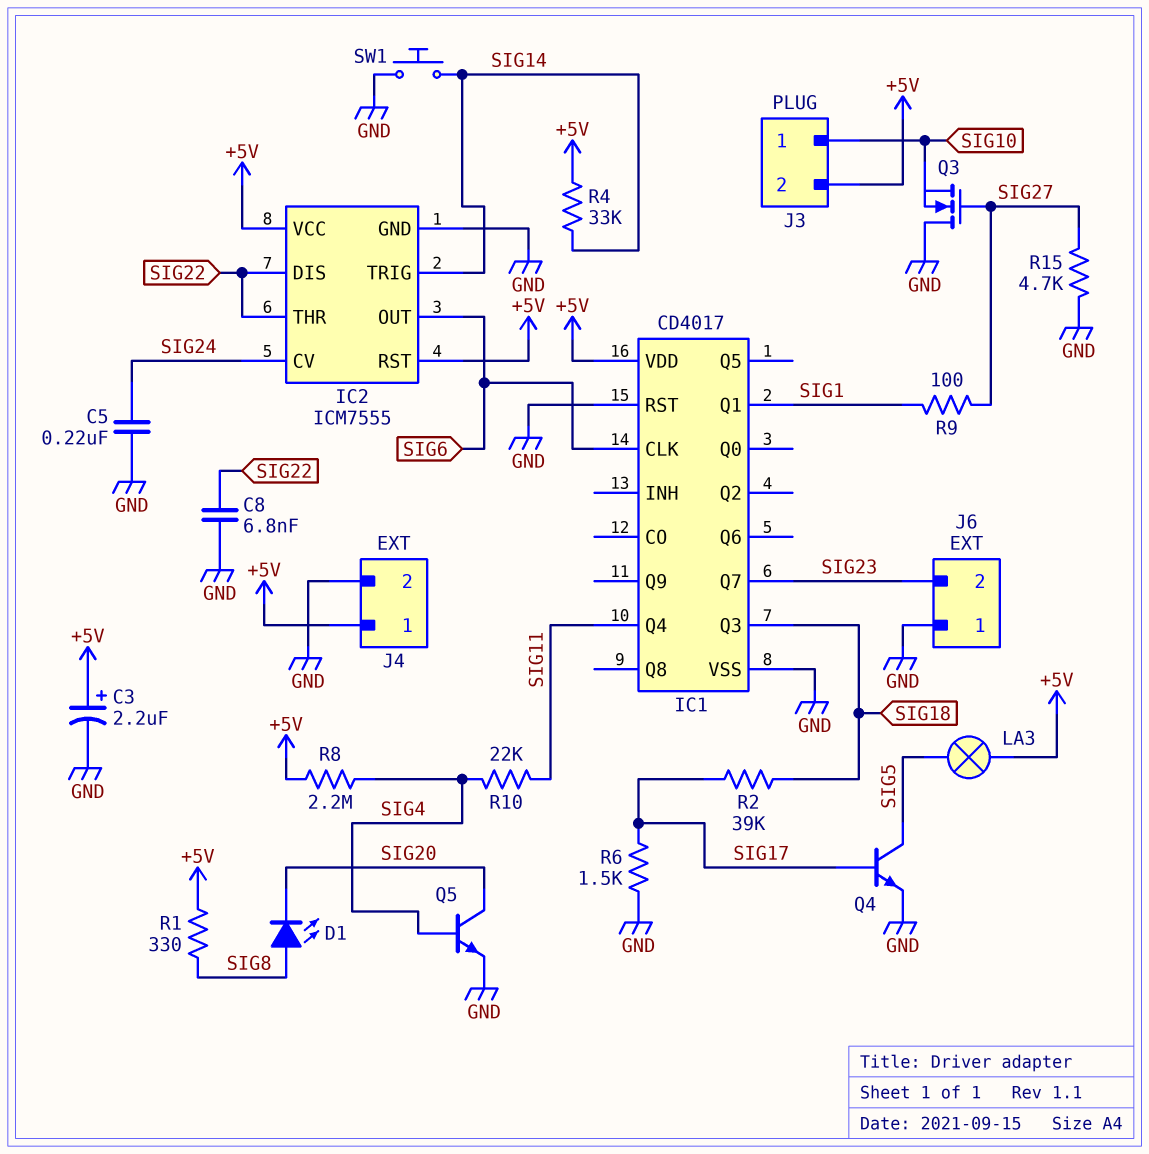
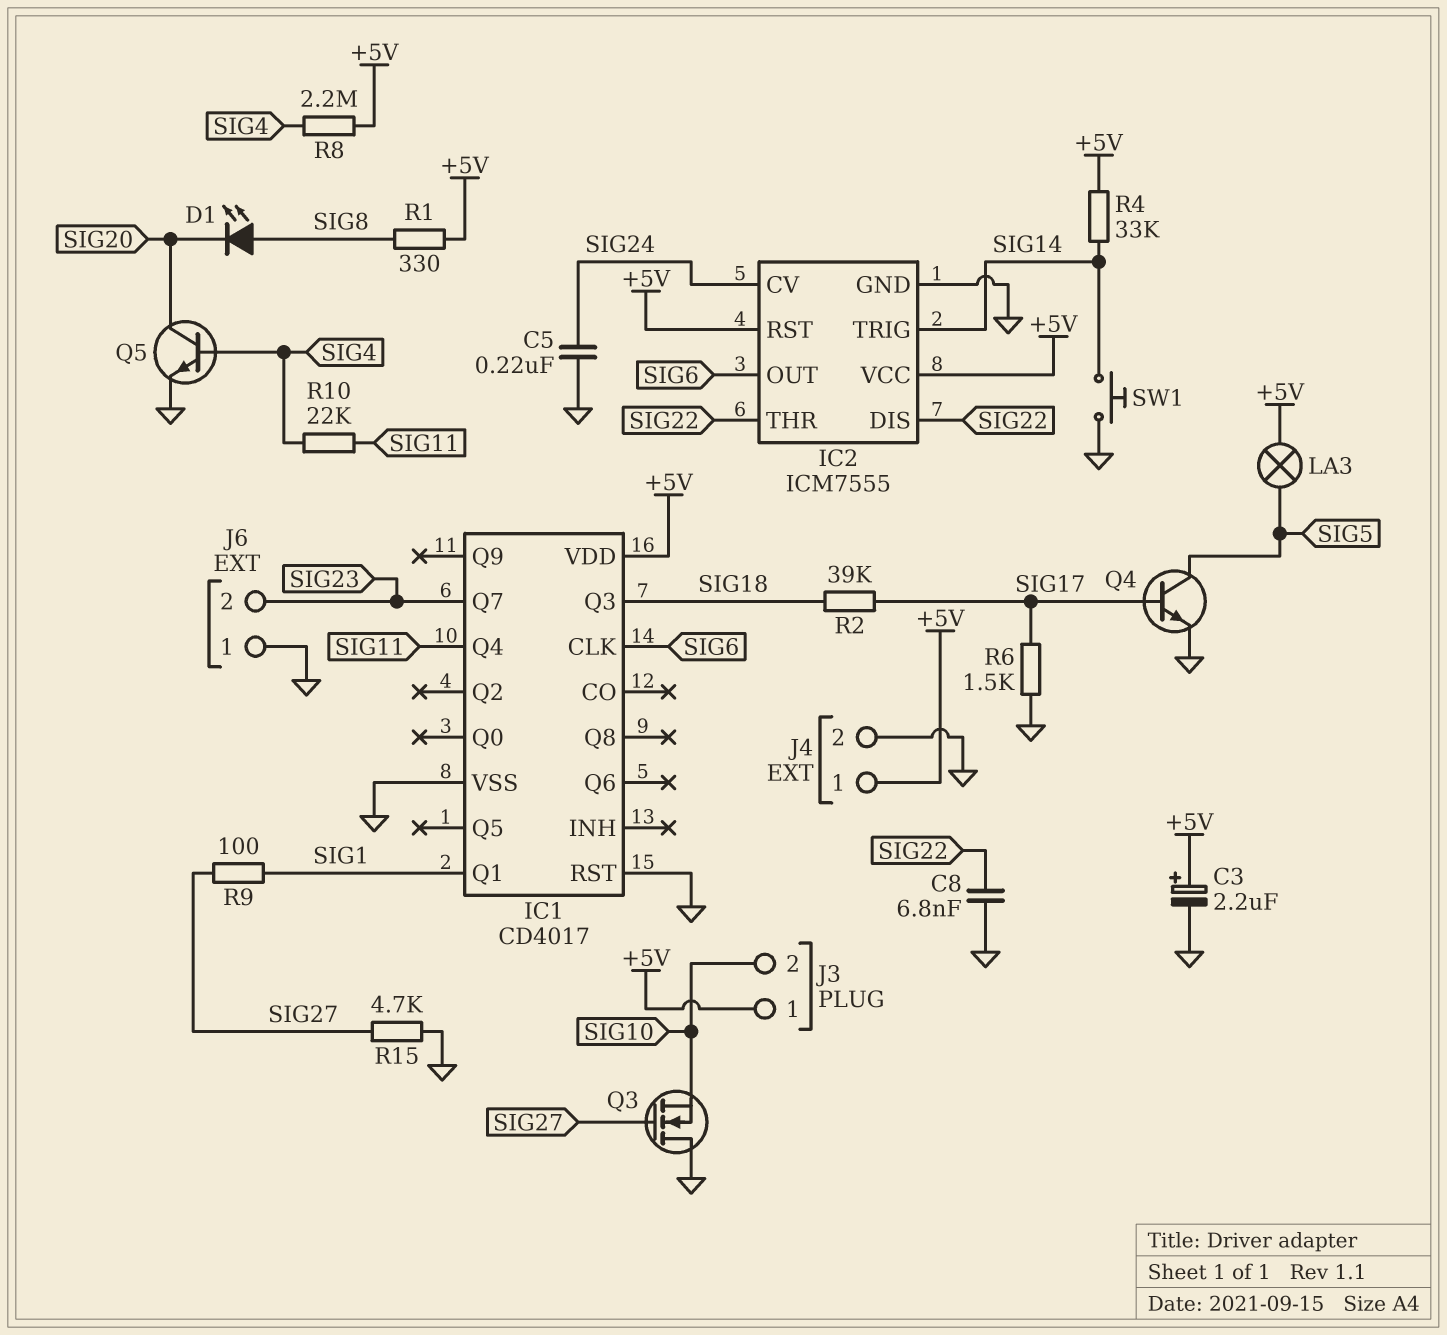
J3 pin 1: SIG10 -> +5V
J3 pin 2: +5V -> SIG10

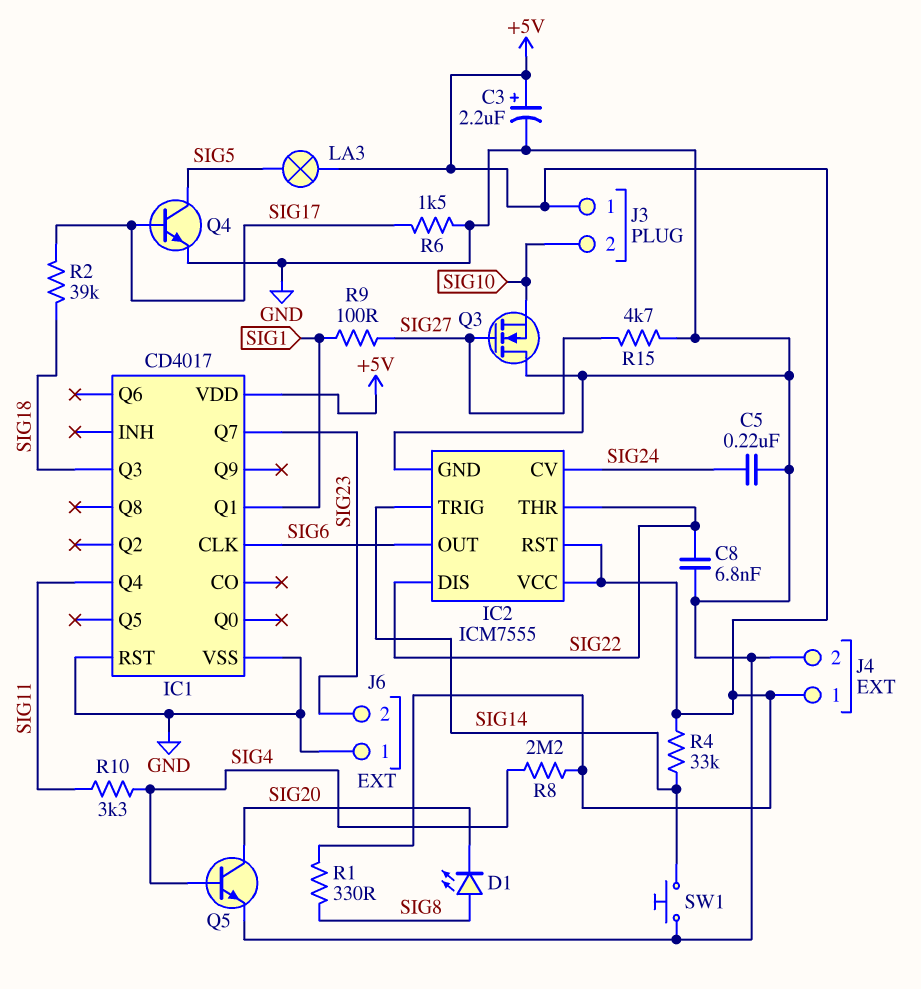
R10: 22k (SIG4, SIG11) -> 3.3k (SIG4, SIG11)

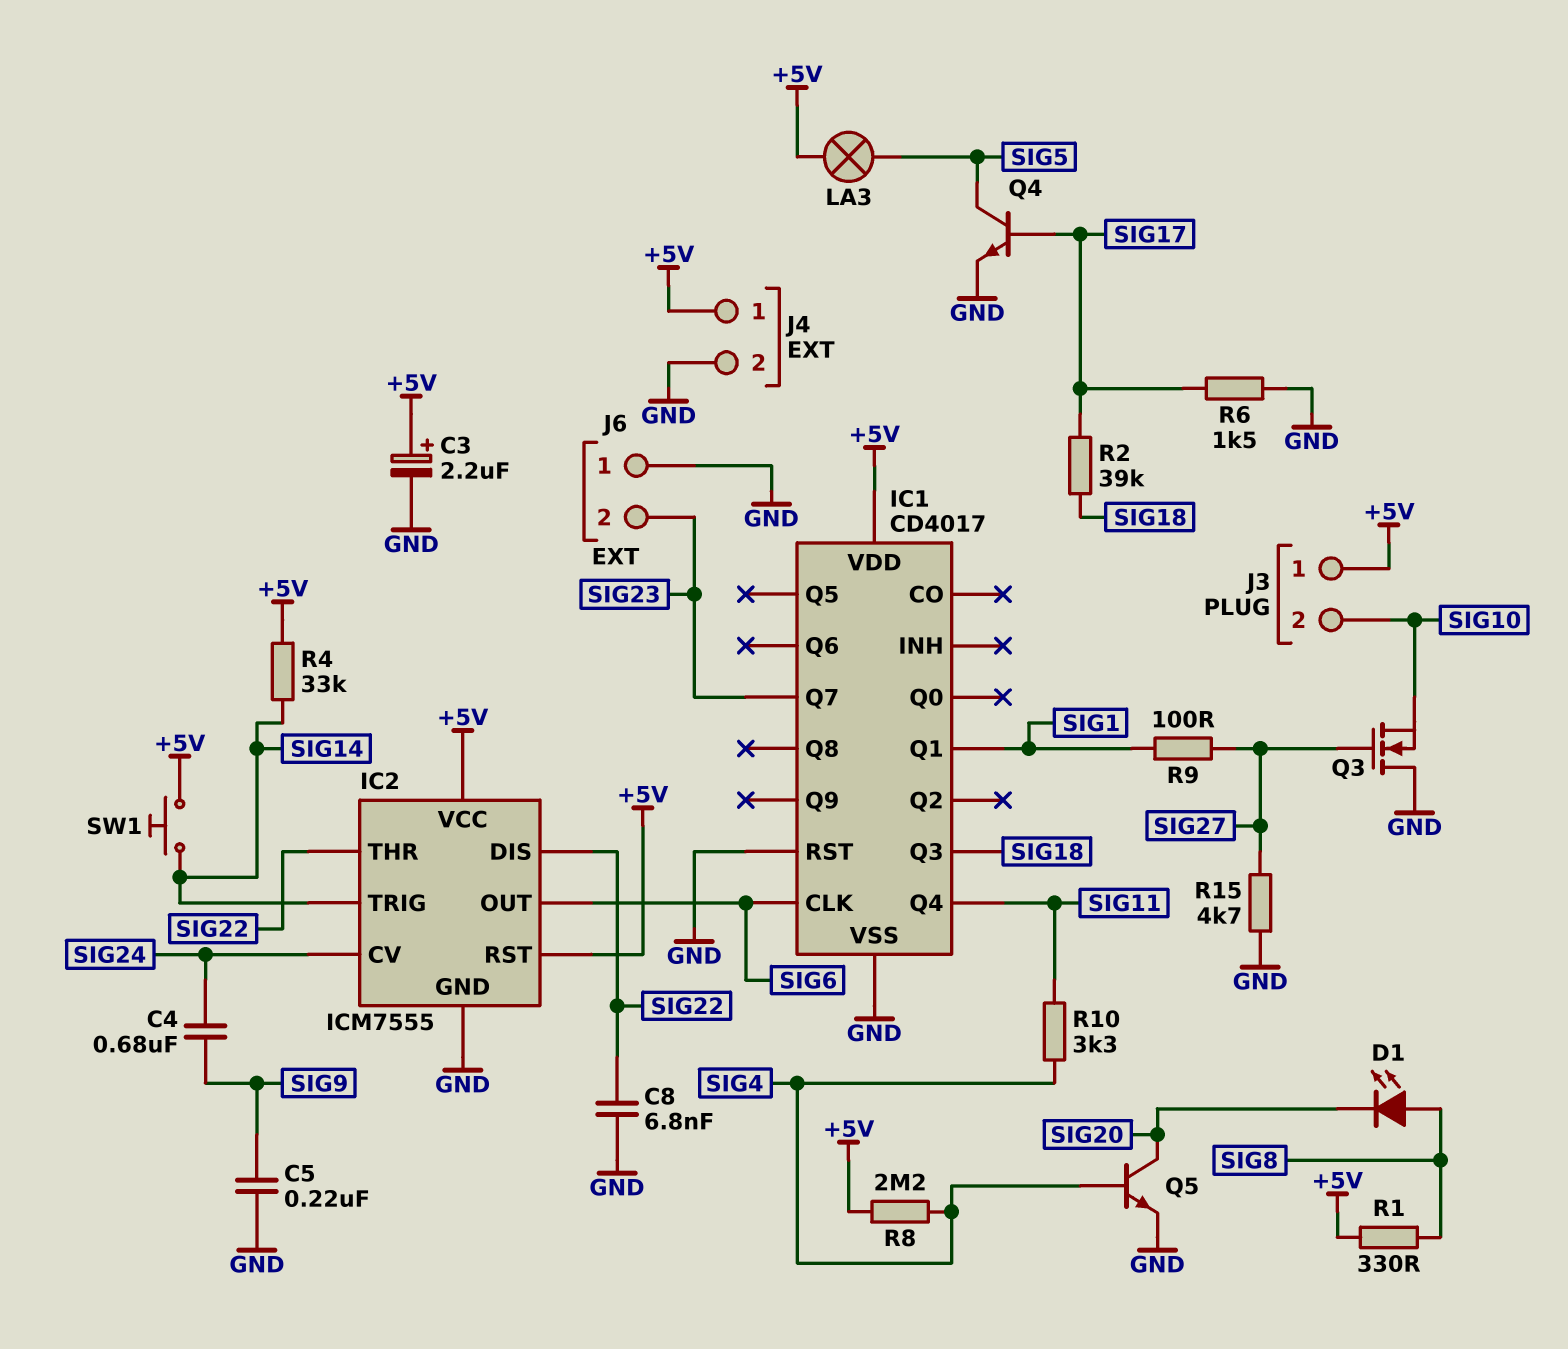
C4: none -> 680nF (SIG9, SIG24)
C5: 220nF (GND, SIG24) -> 220nF (GND, SIG9)
SW1: button (GND, SIG14) -> button (+5V, SIG14)

